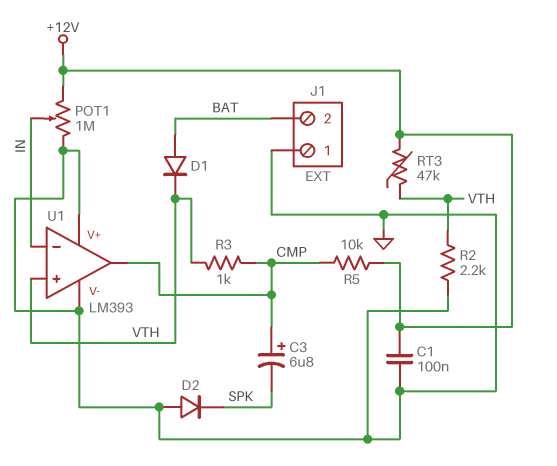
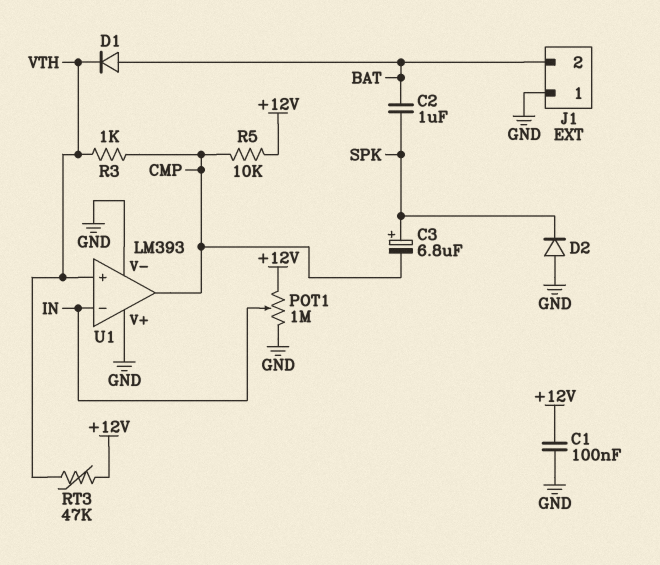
C2: none -> 1uF (BAT, SPK)
C3: 6.8uF (plus CMP, minus SPK) -> 6.8uF (plus SPK, minus CMP)
R2: 2.2k (GND, VTH) -> none

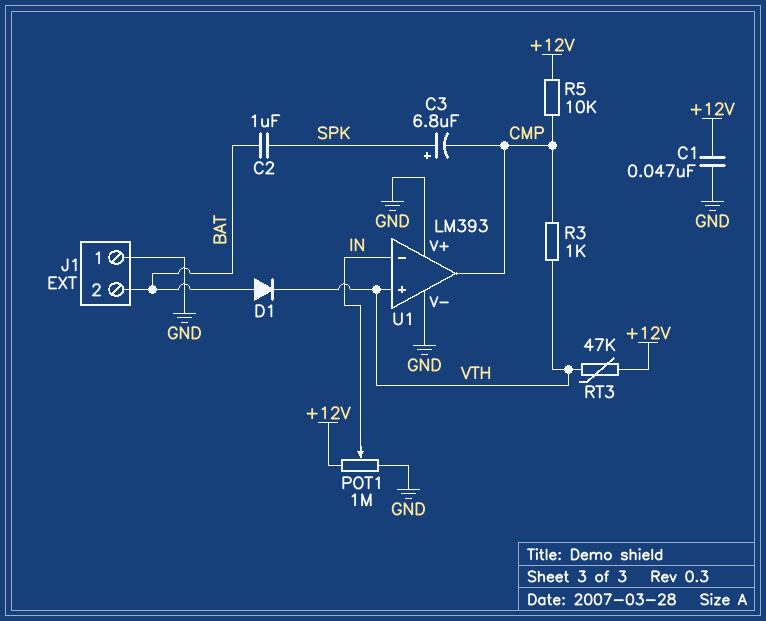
C1: 100nF (+12V, GND) -> 47nF (+12V, GND)
D2: diode (A GND, K SPK) -> none

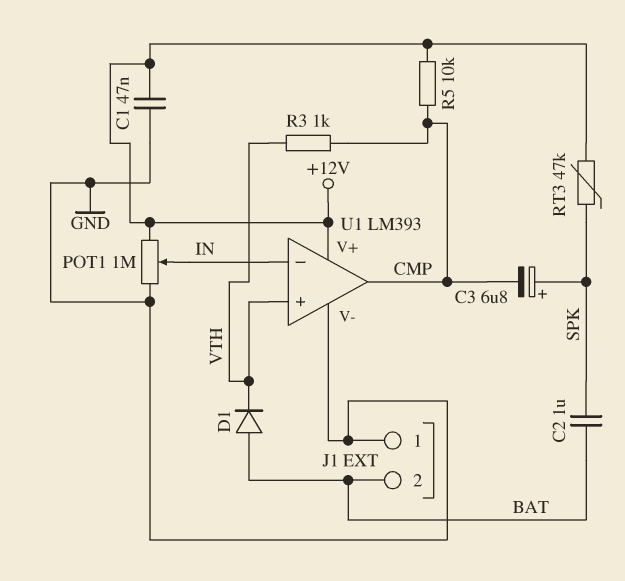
RT3: 47k (+12V, VTH) -> 47k (+12V, SPK)
U1 pin V+: GND -> +12V

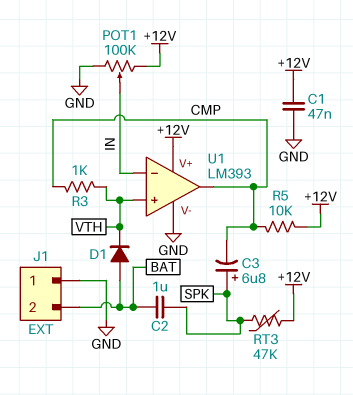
POT1: 1M (+12V, GND, wiper IN) -> 100k (+12V, GND, wiper IN)

